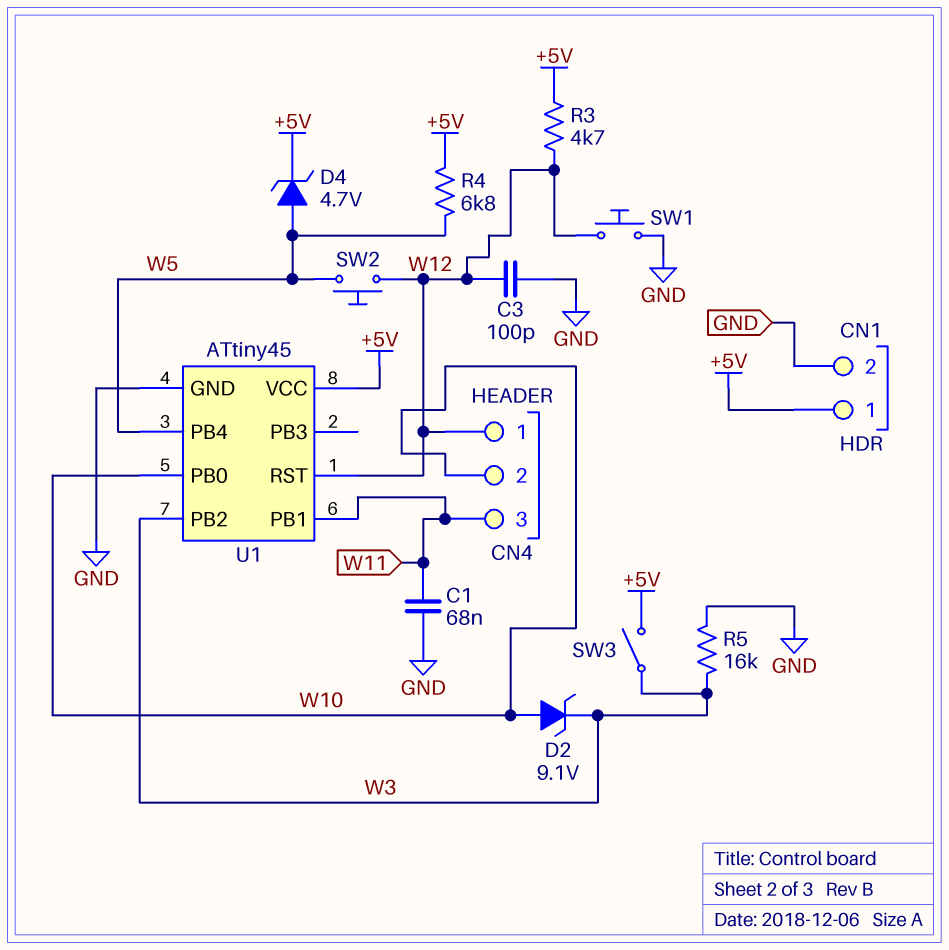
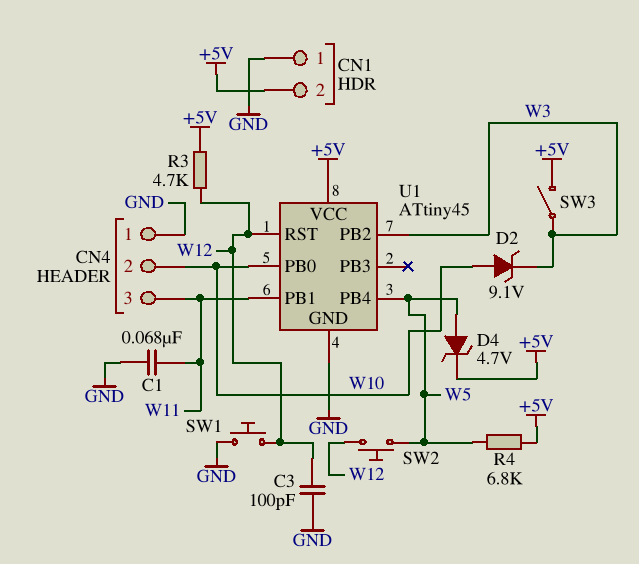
CN1 pin 1: +5V -> GND
CN1 pin 2: GND -> +5V
CN4 pin 1: W12 -> GND
R5: 16k (GND, W3) -> none

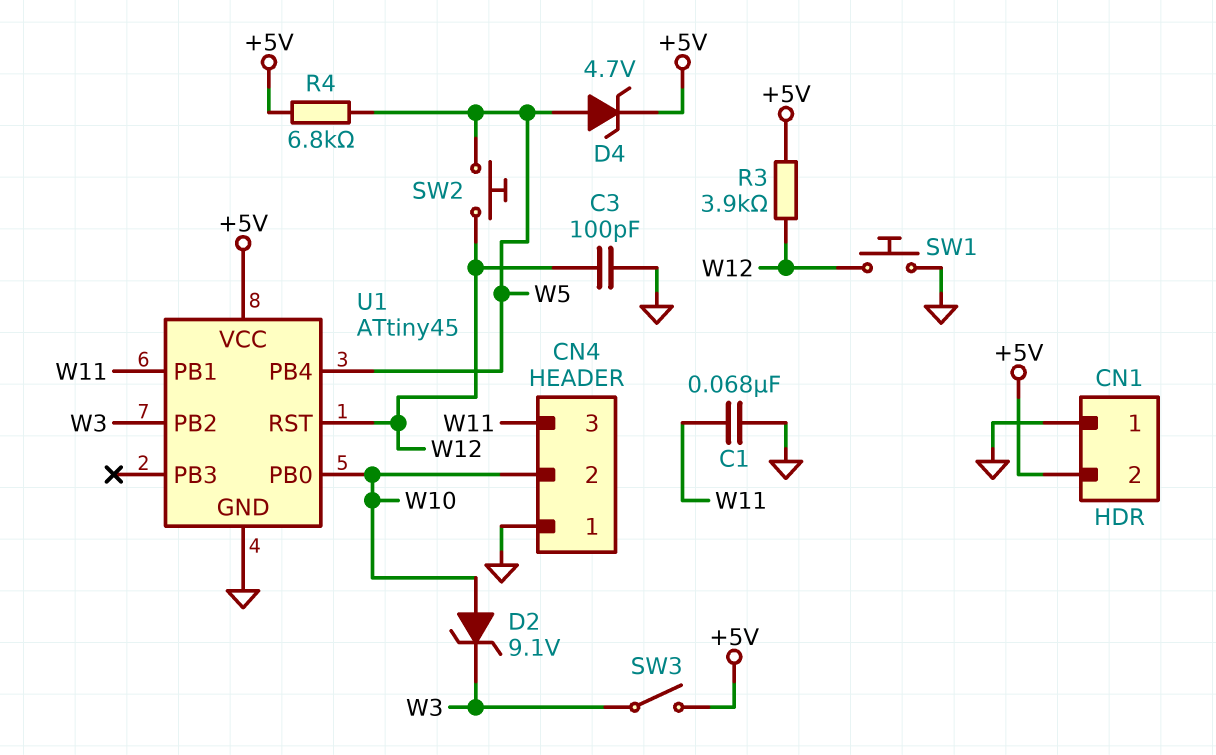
R3: 4.7k (+5V, W12) -> 3.9k (+5V, W12)

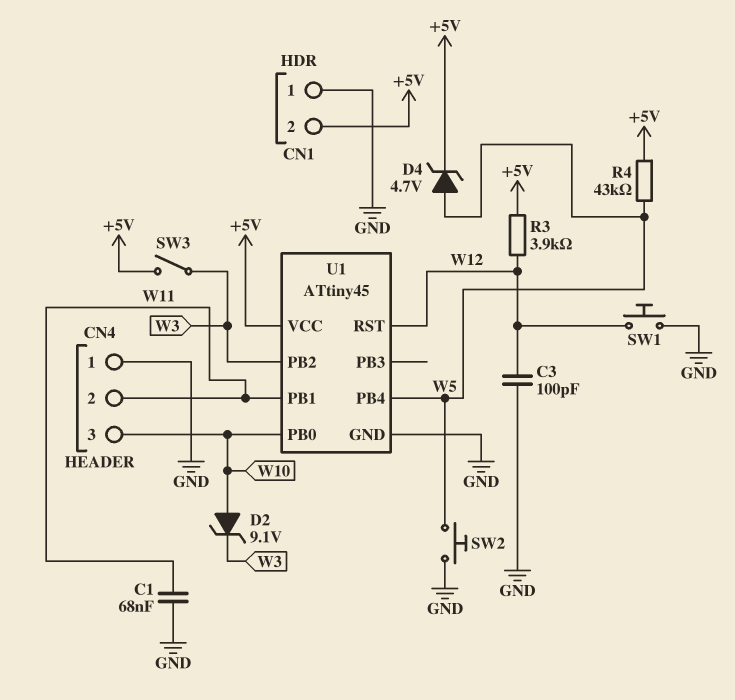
CN4 pin 2: W10 -> W11
CN4 pin 3: W11 -> W10
R4: 6.8k (+5V, W5) -> 43k (+5V, W5)
SW2: button (W5, W12) -> button (GND, W5)

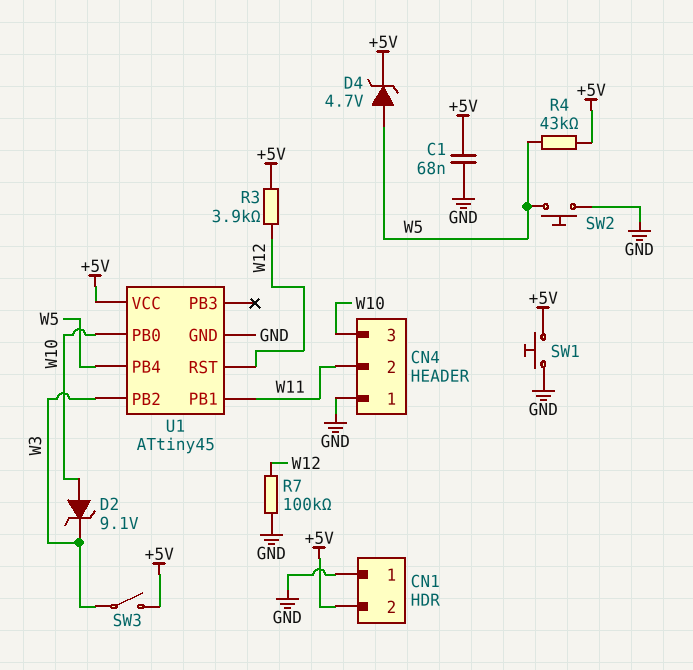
C1: 68nF (GND, W11) -> 68nF (+5V, GND)
C3: 100pF (GND, W12) -> none
R7: none -> 100k (GND, W12)
SW1: button (GND, W12) -> button (+5V, GND)

